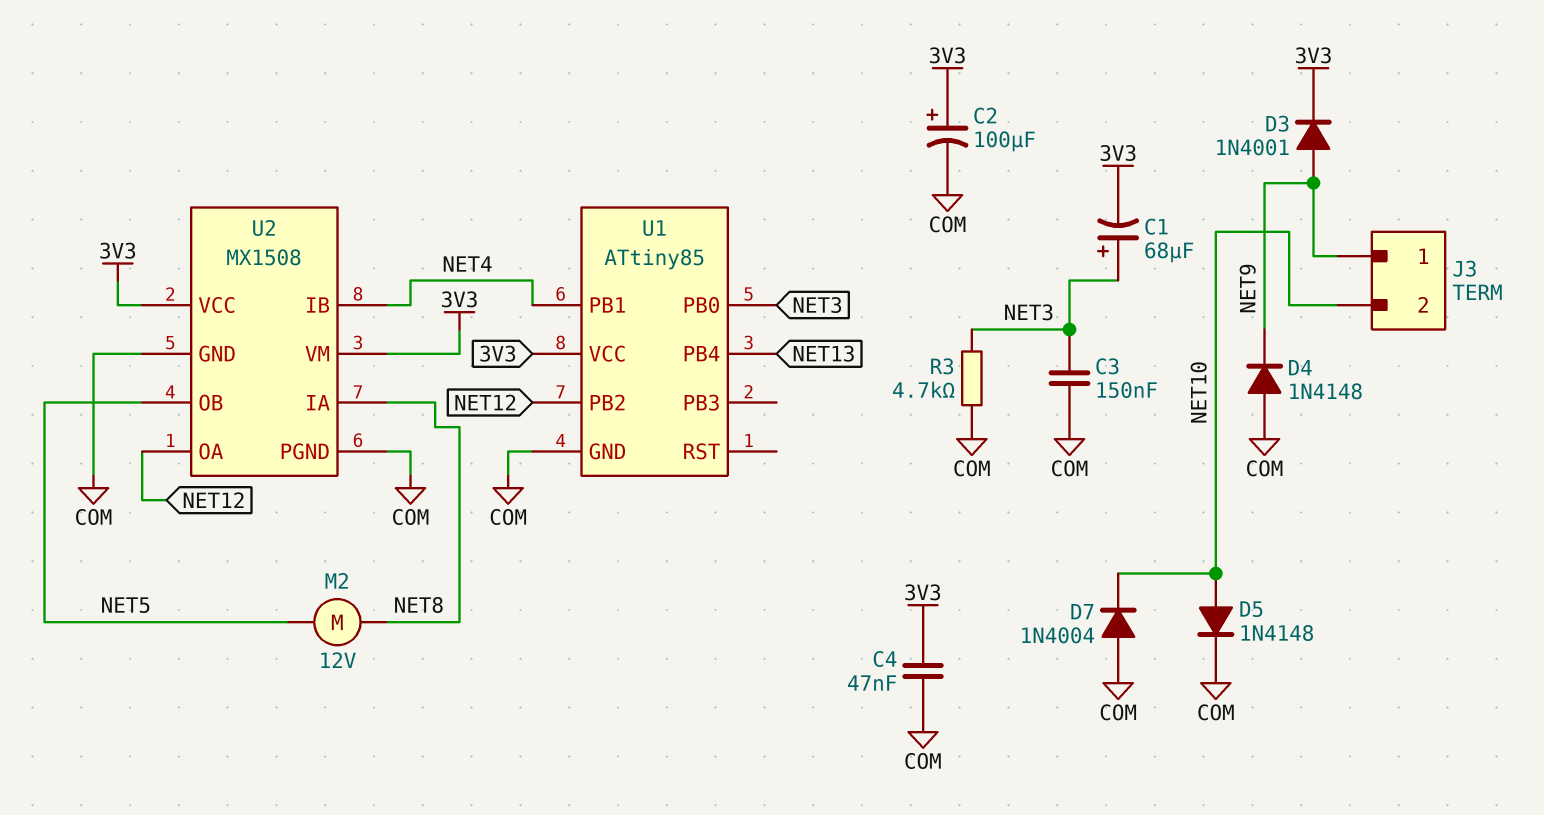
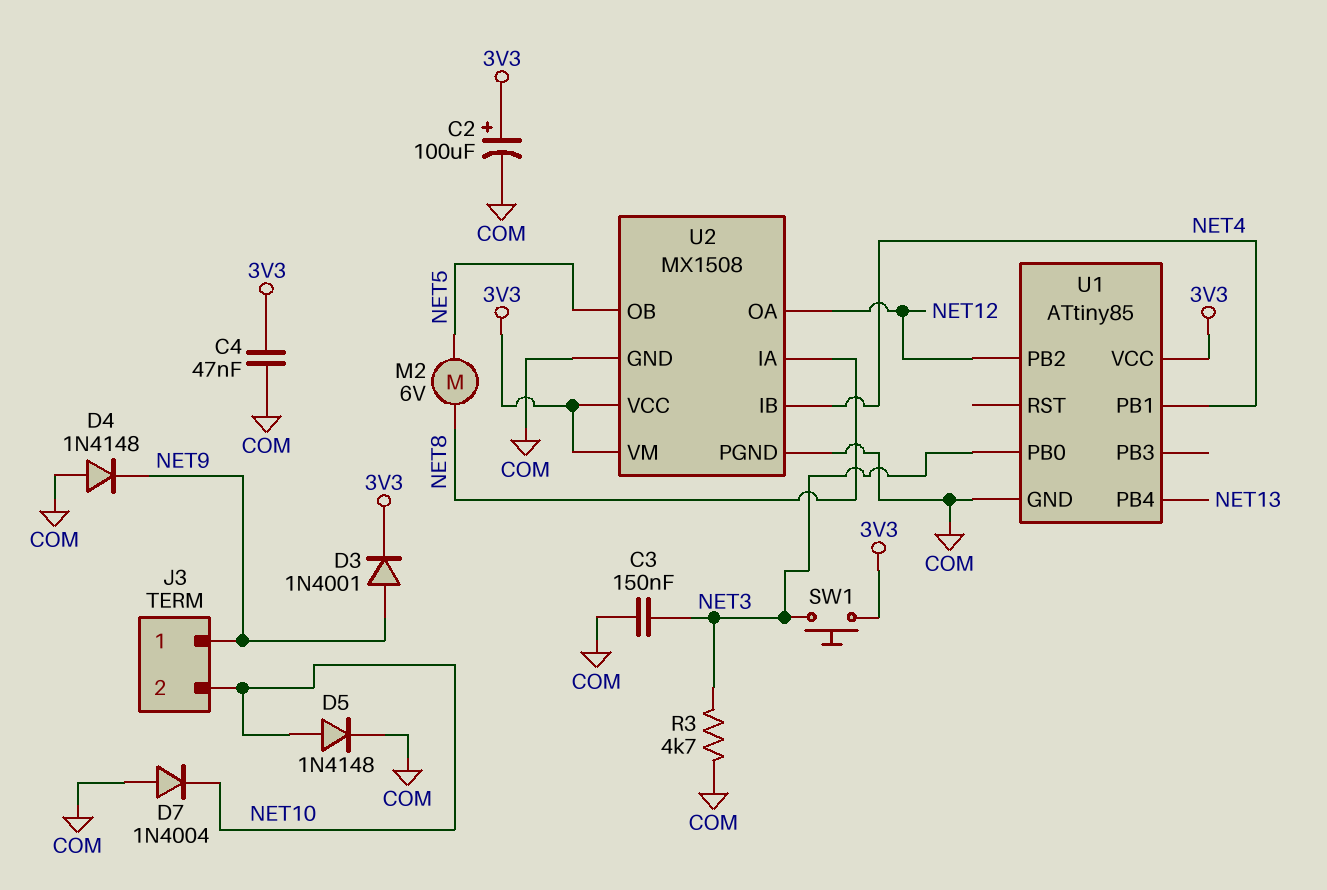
C1: 68uF (plus NET3, minus 3V3) -> none
M2: motor 12V (NET5, NET8) -> motor 6V (NET5, NET8)
SW1: none -> button (3V3, NET3)

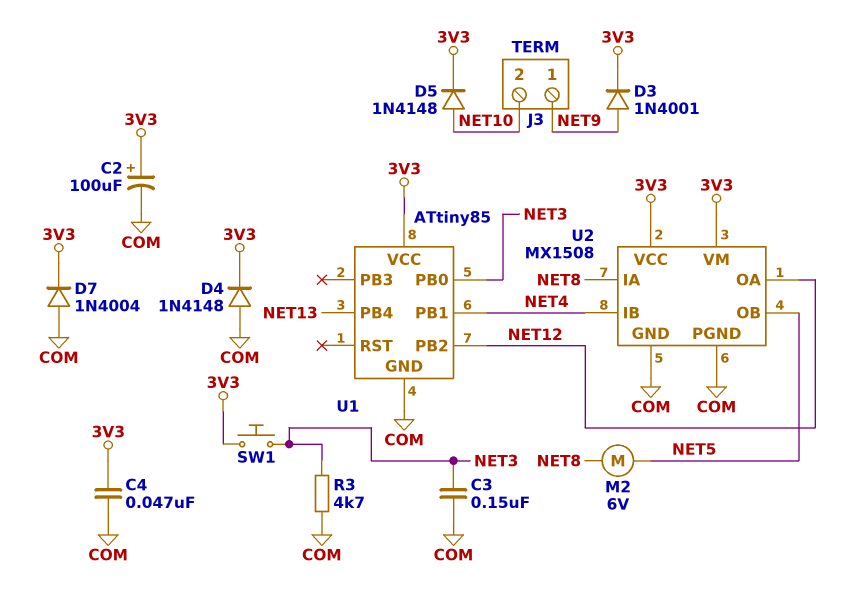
D4: diode 1N4148 (A COM, K NET9) -> diode 1N4148 (A COM, K 3V3)
D5: diode 1N4148 (A NET10, K COM) -> diode 1N4148 (A NET10, K 3V3)
D7: diode 1N4004 (A COM, K NET10) -> diode 1N4004 (A COM, K 3V3)

